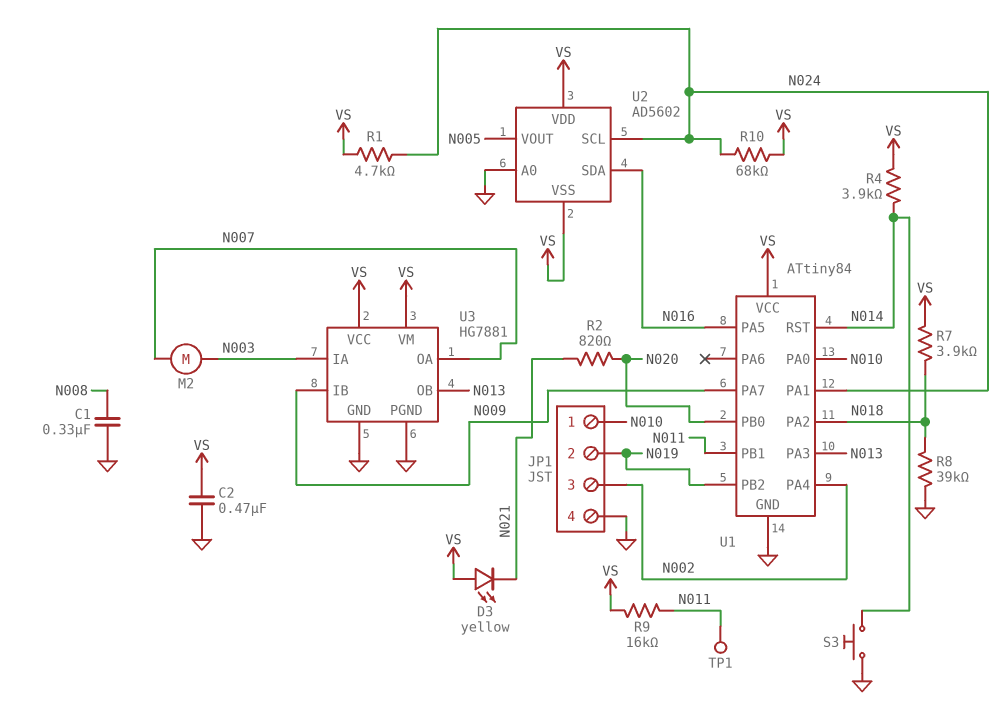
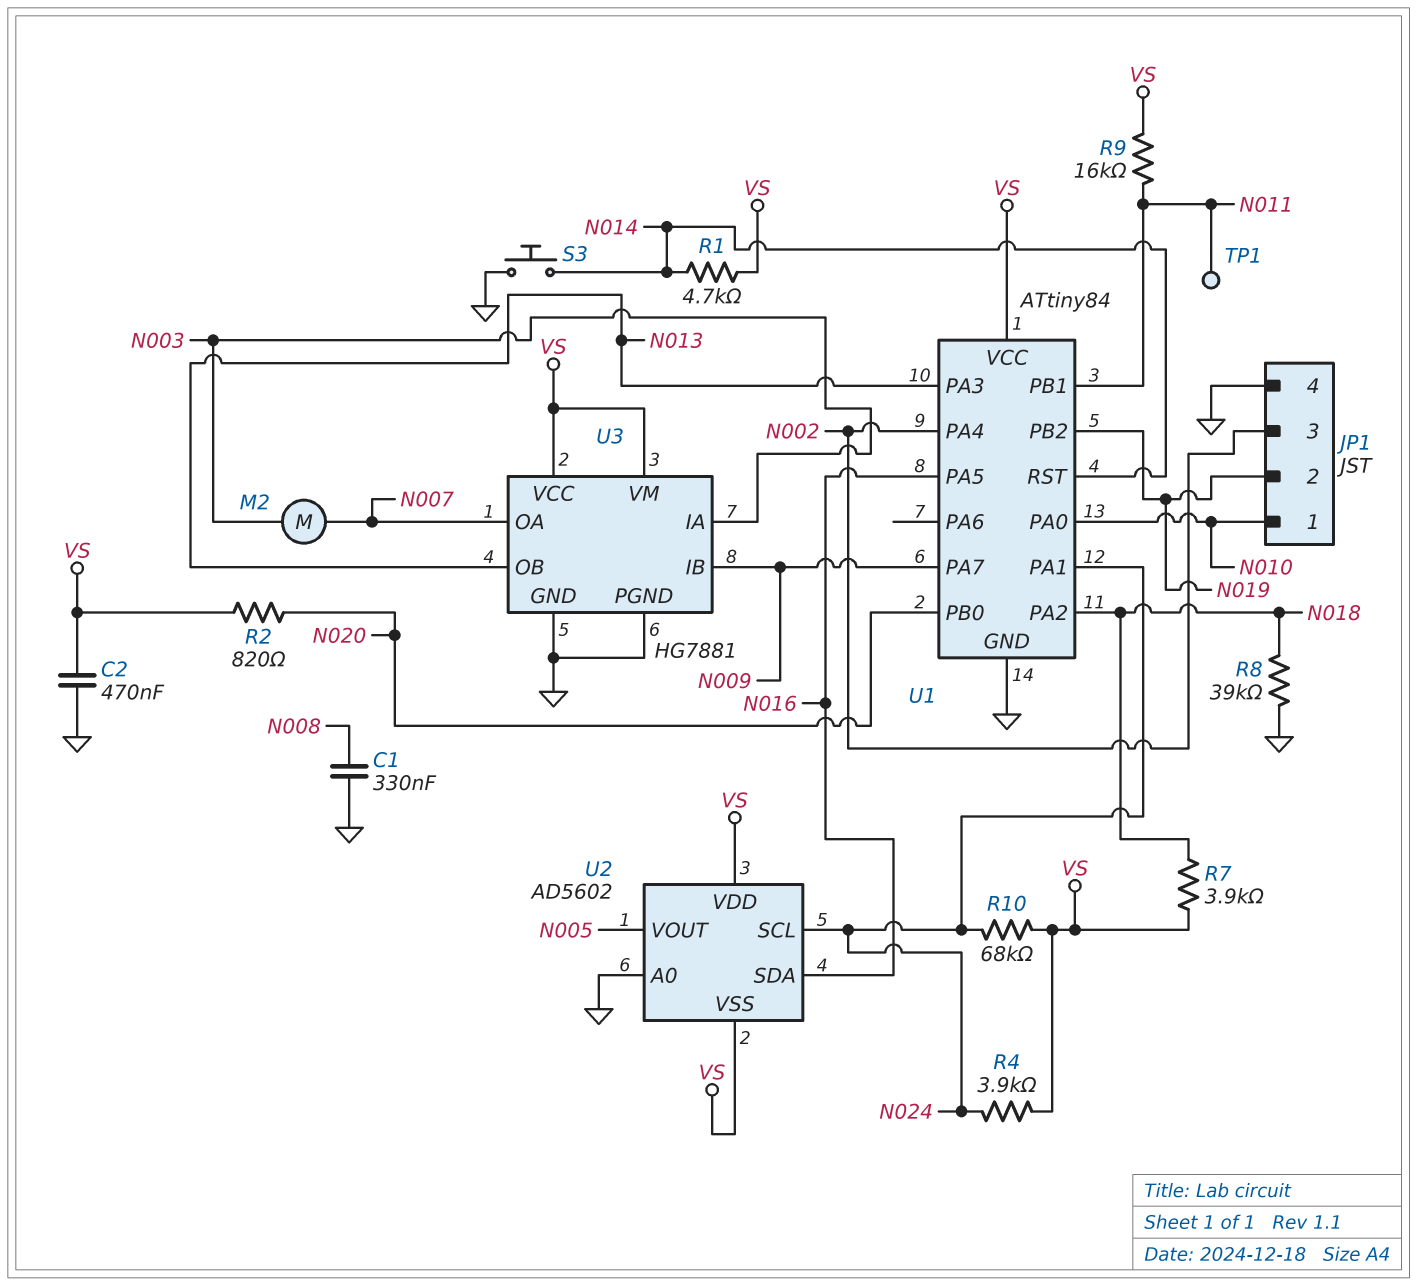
D3: LED yellow (A VS, K N021) -> none
R1: 4.7k (N024, VS) -> 4.7k (N014, VS)
R2: 820 (N020, N021) -> 820 (N020, VS)
R4: 3.9k (N014, VS) -> 3.9k (N024, VS)

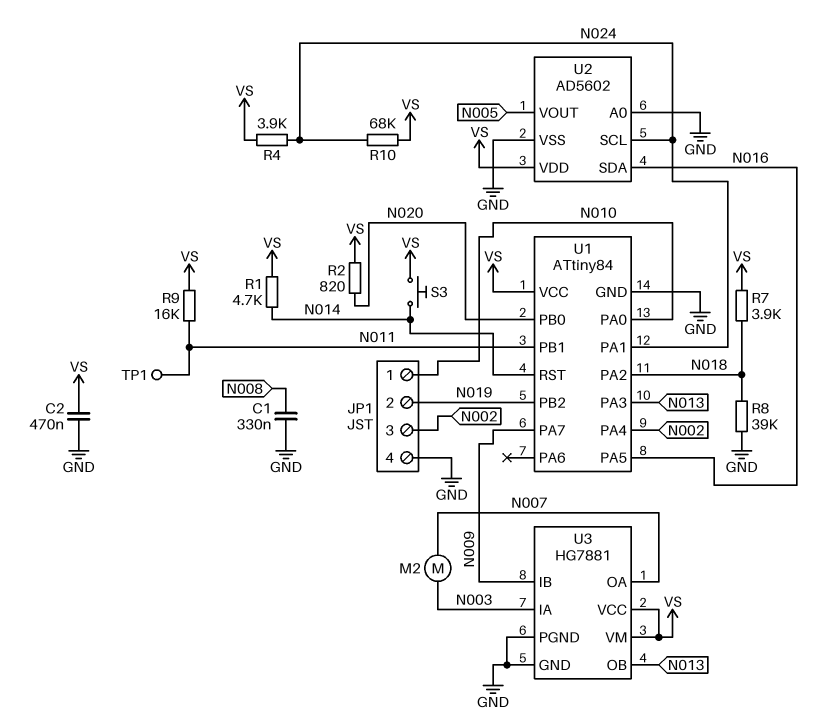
S3: button (GND, N014) -> button (N014, VS)
U2 pin VSS: VS -> GND

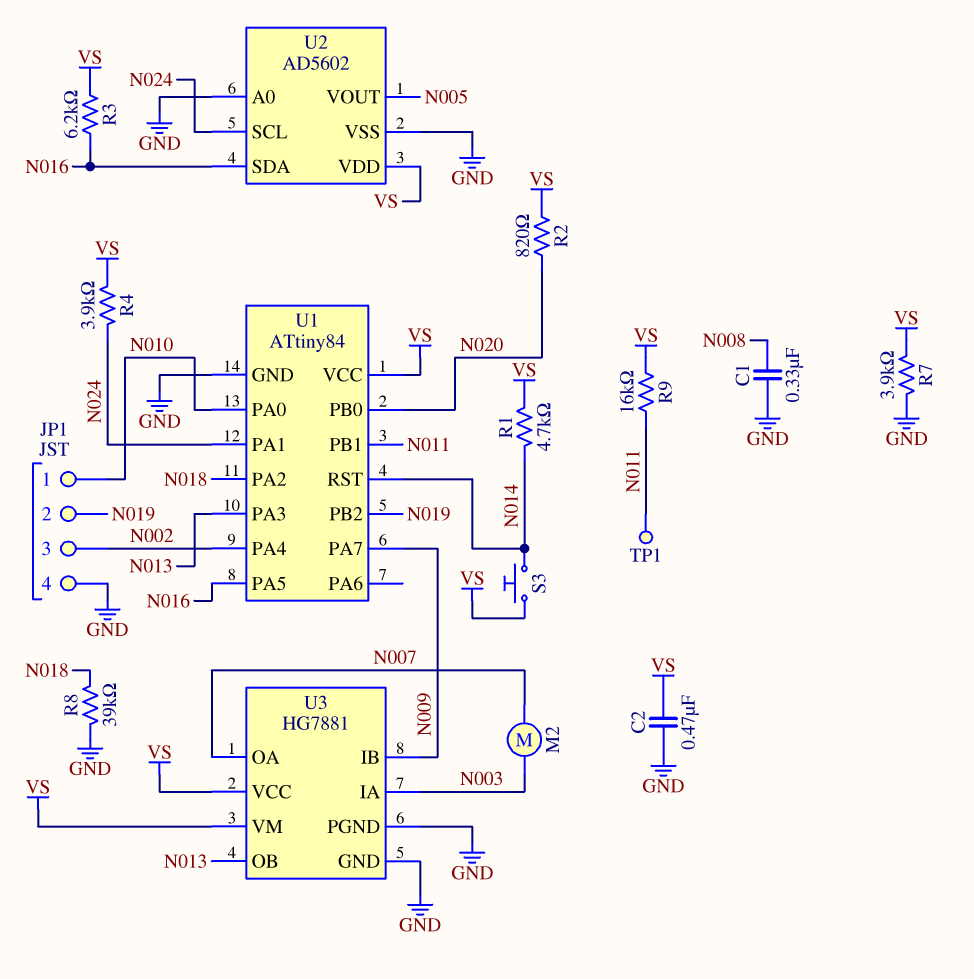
R3: none -> 6.2k (N016, VS)
R7: 3.9k (N018, VS) -> 3.9k (GND, VS)
R10: 68k (N024, VS) -> none

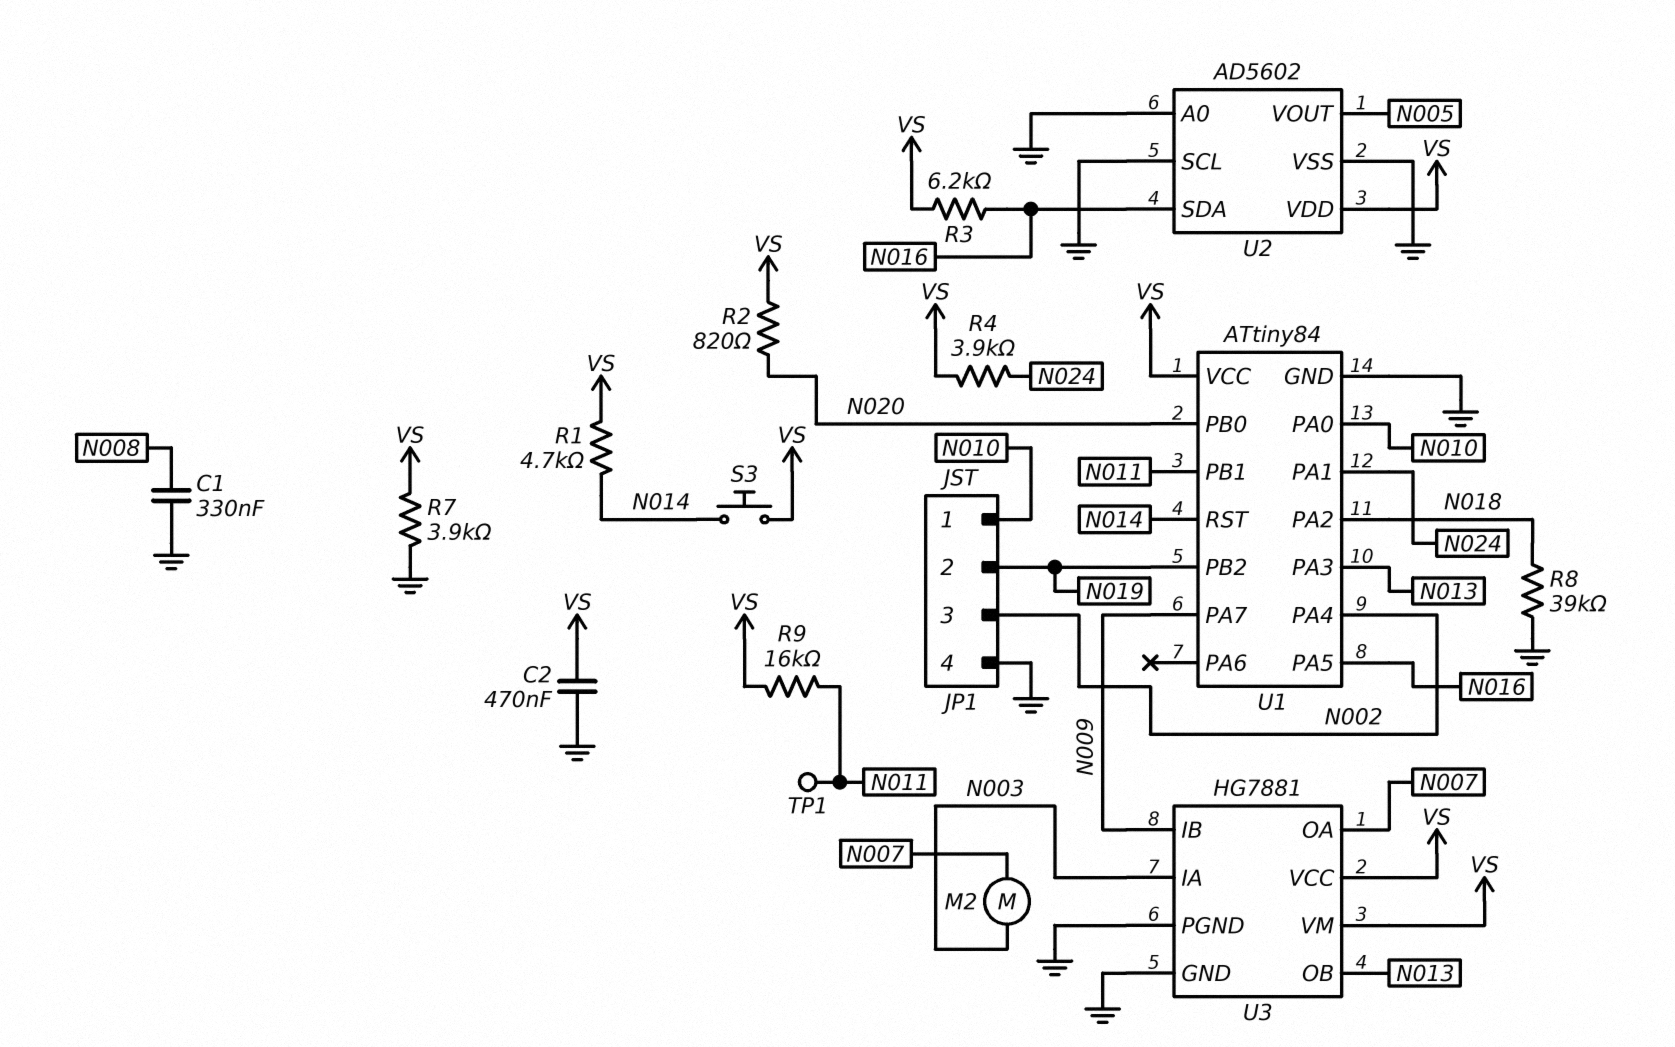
U2 pin SCL: N024 -> GND

